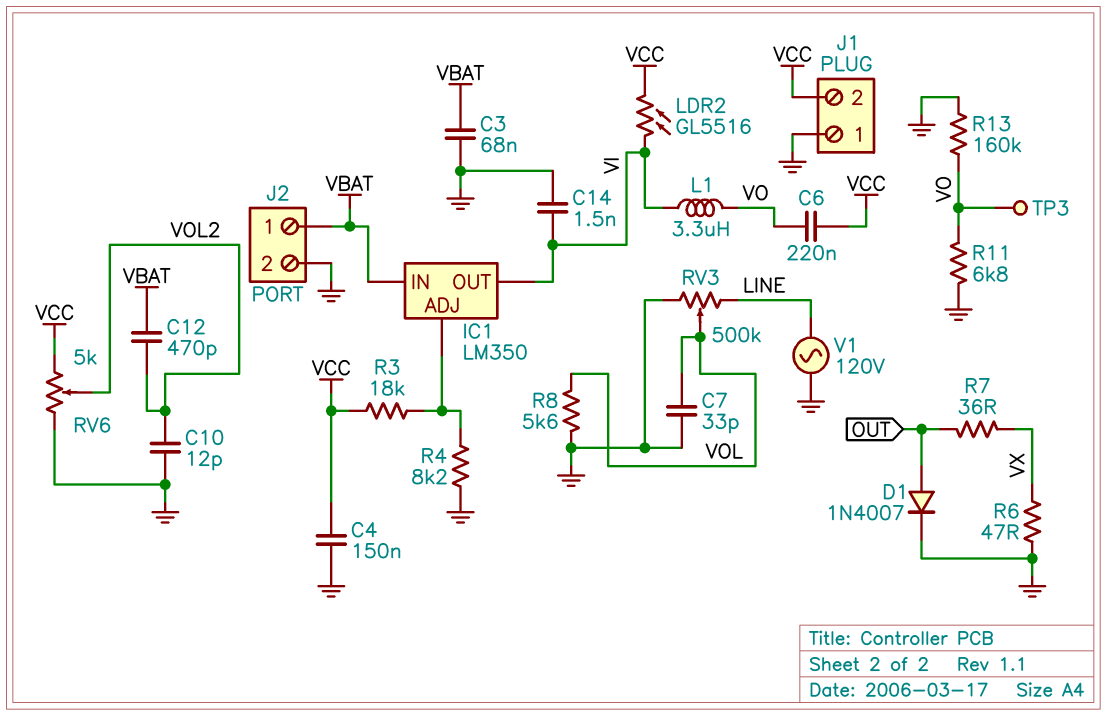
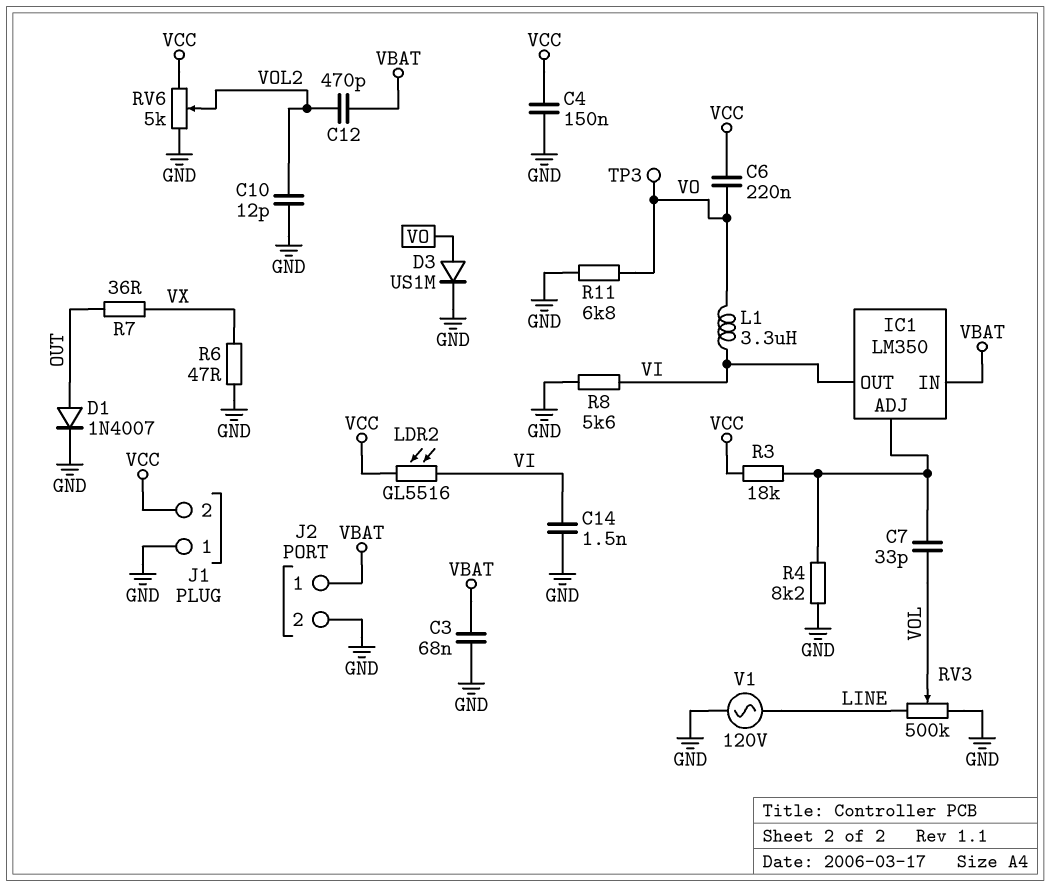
C7: 33pF (GND, VOL) -> 33pF (IC1/ADJ, VOL)
D3: none -> diode US1M (A VO, K GND)
R8: 5.6k (GND, VOL) -> 5.6k (GND, VI)
R13: 160k (GND, VO) -> none

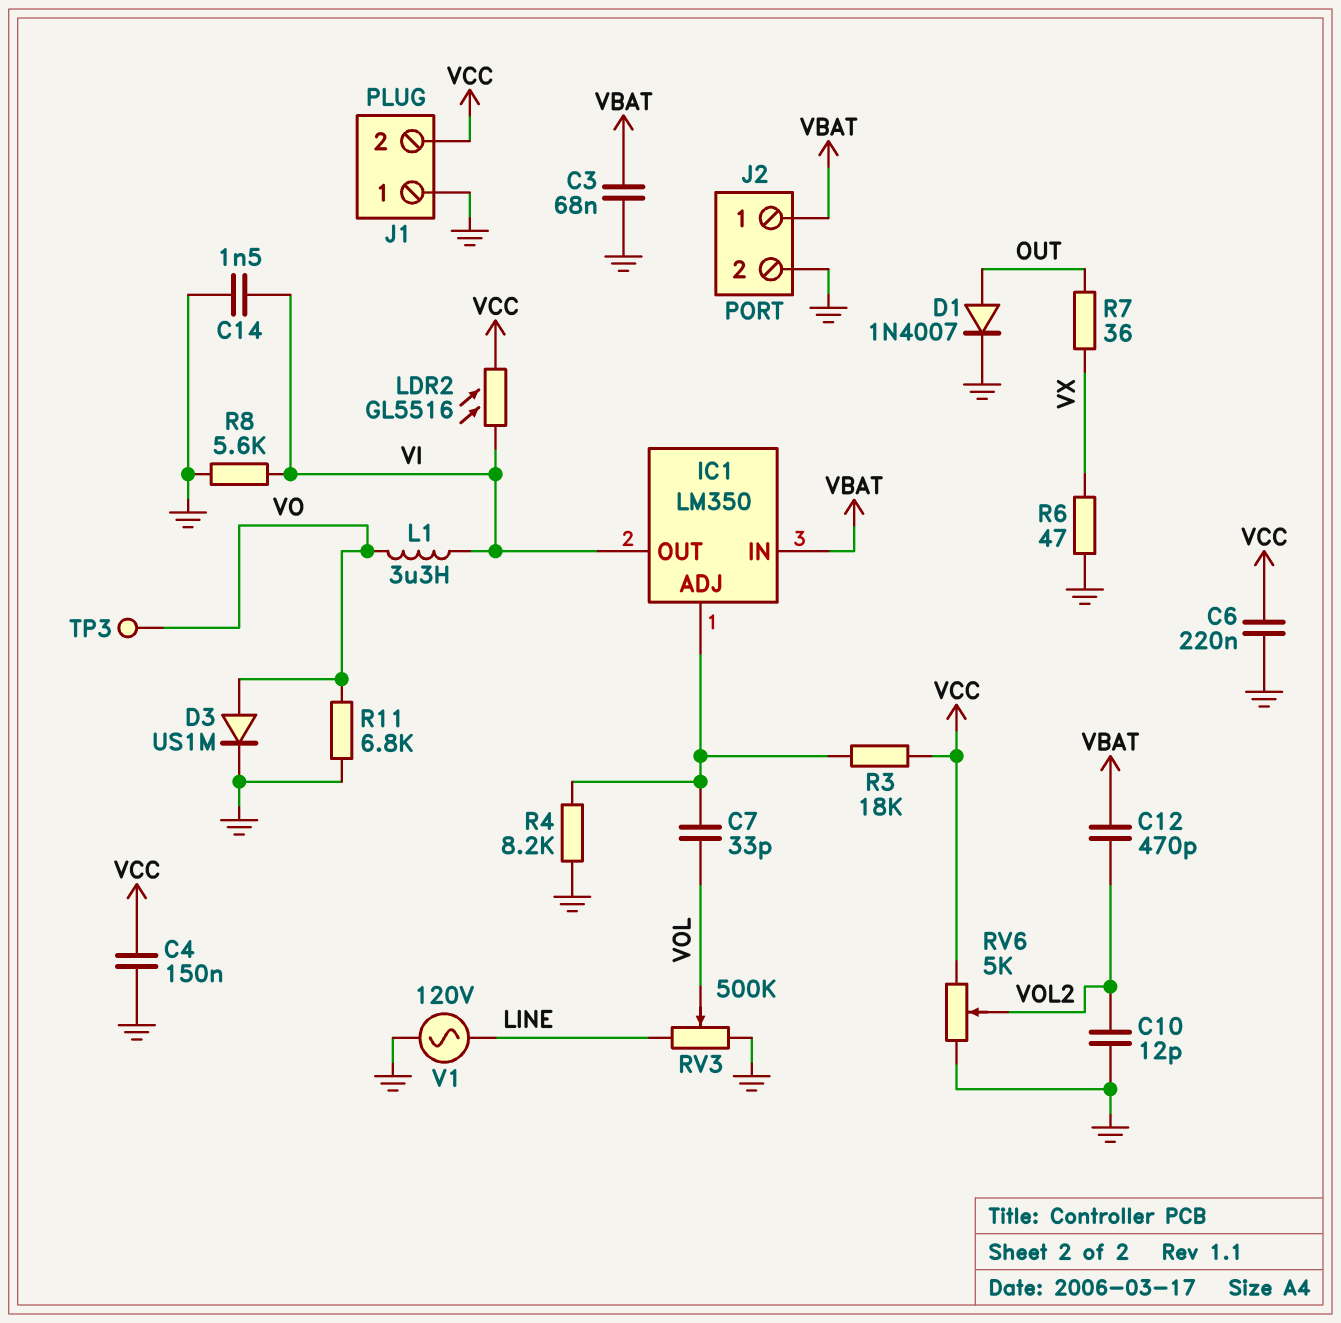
C6: 220nF (VCC, VO) -> 220nF (GND, VCC)

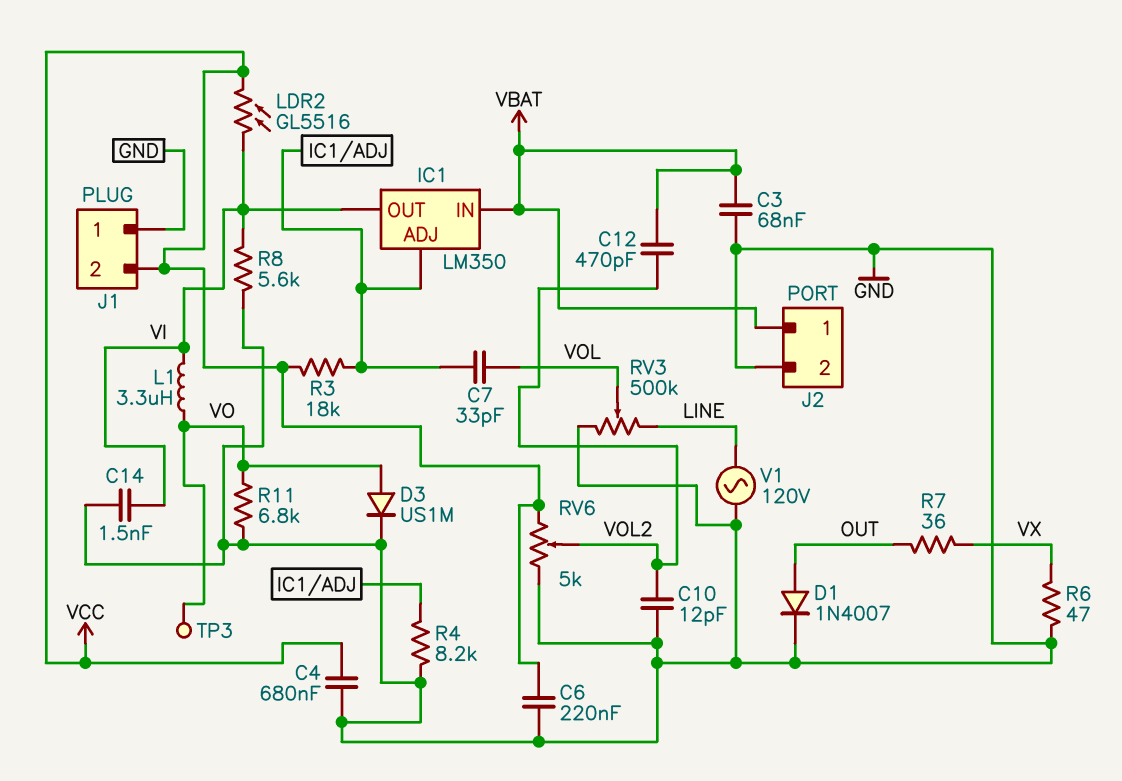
C4: 150nF (GND, VCC) -> 680nF (GND, VCC)

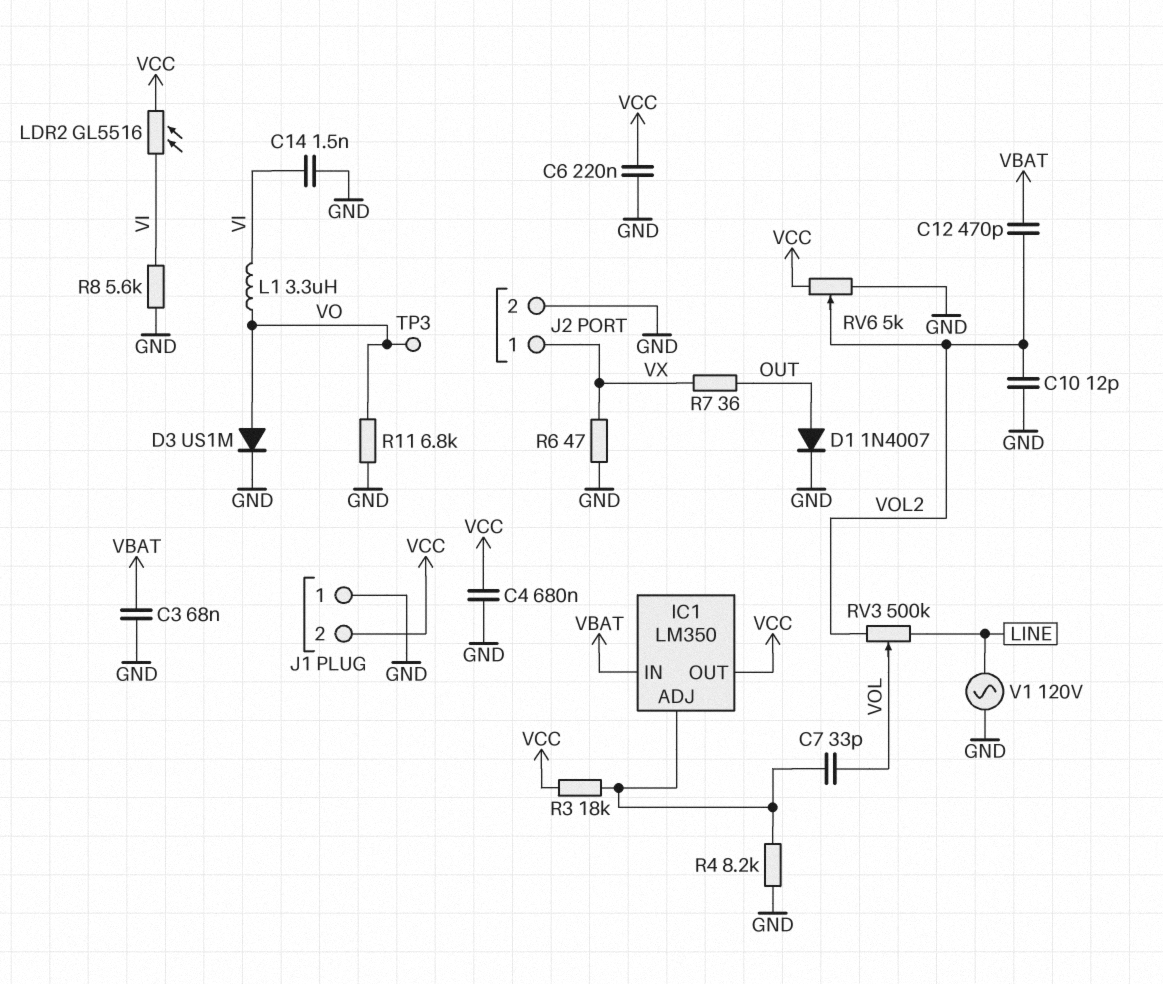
IC1 pin OUT: VI -> VCC
J2 pin 1: VBAT -> VX
RV3: 500k (GND, LINE, wiper VOL) -> 500k (LINE, VOL2, wiper VOL)

